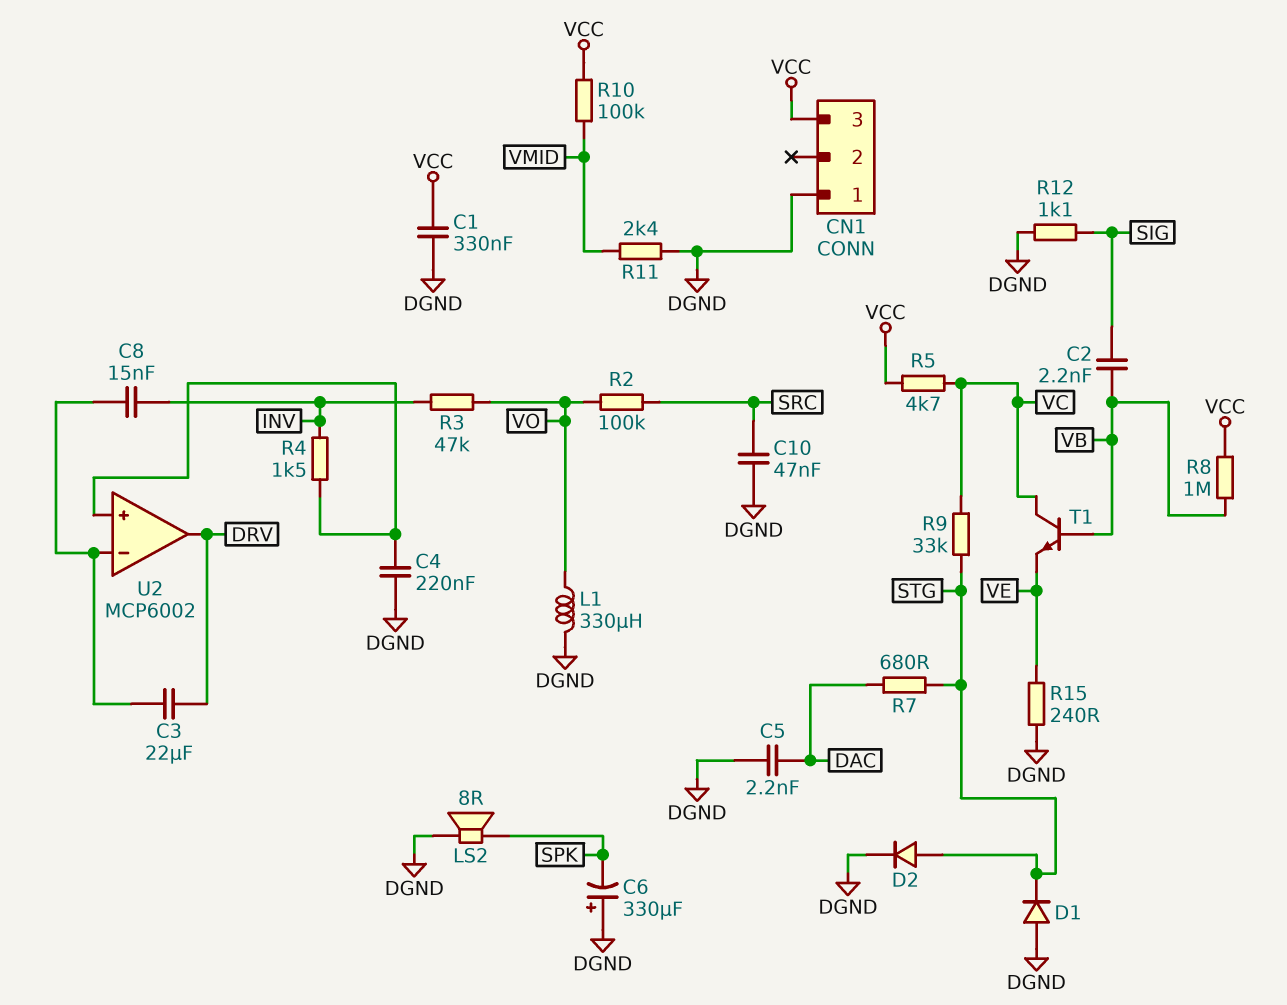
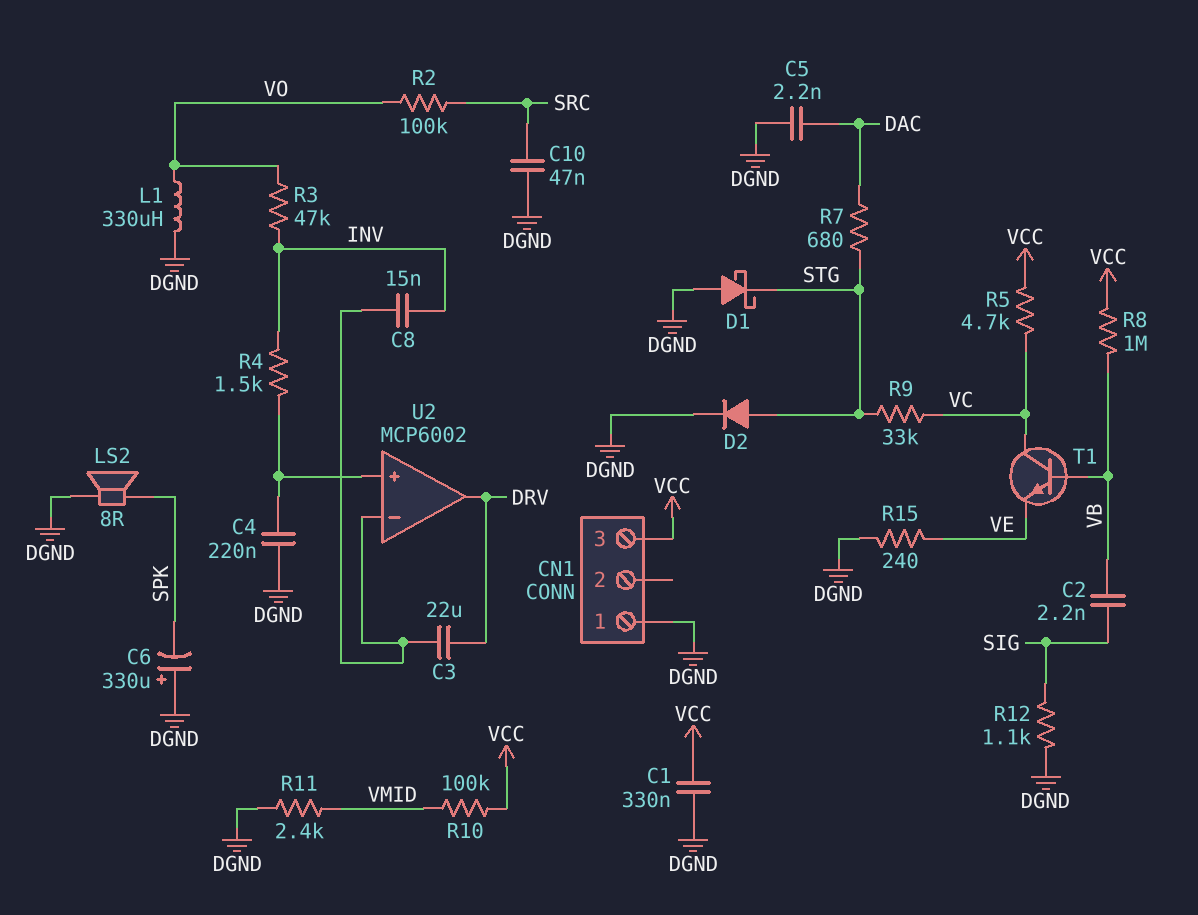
D1: diode (A DGND, K STG) -> schottky (A DGND, K STG)

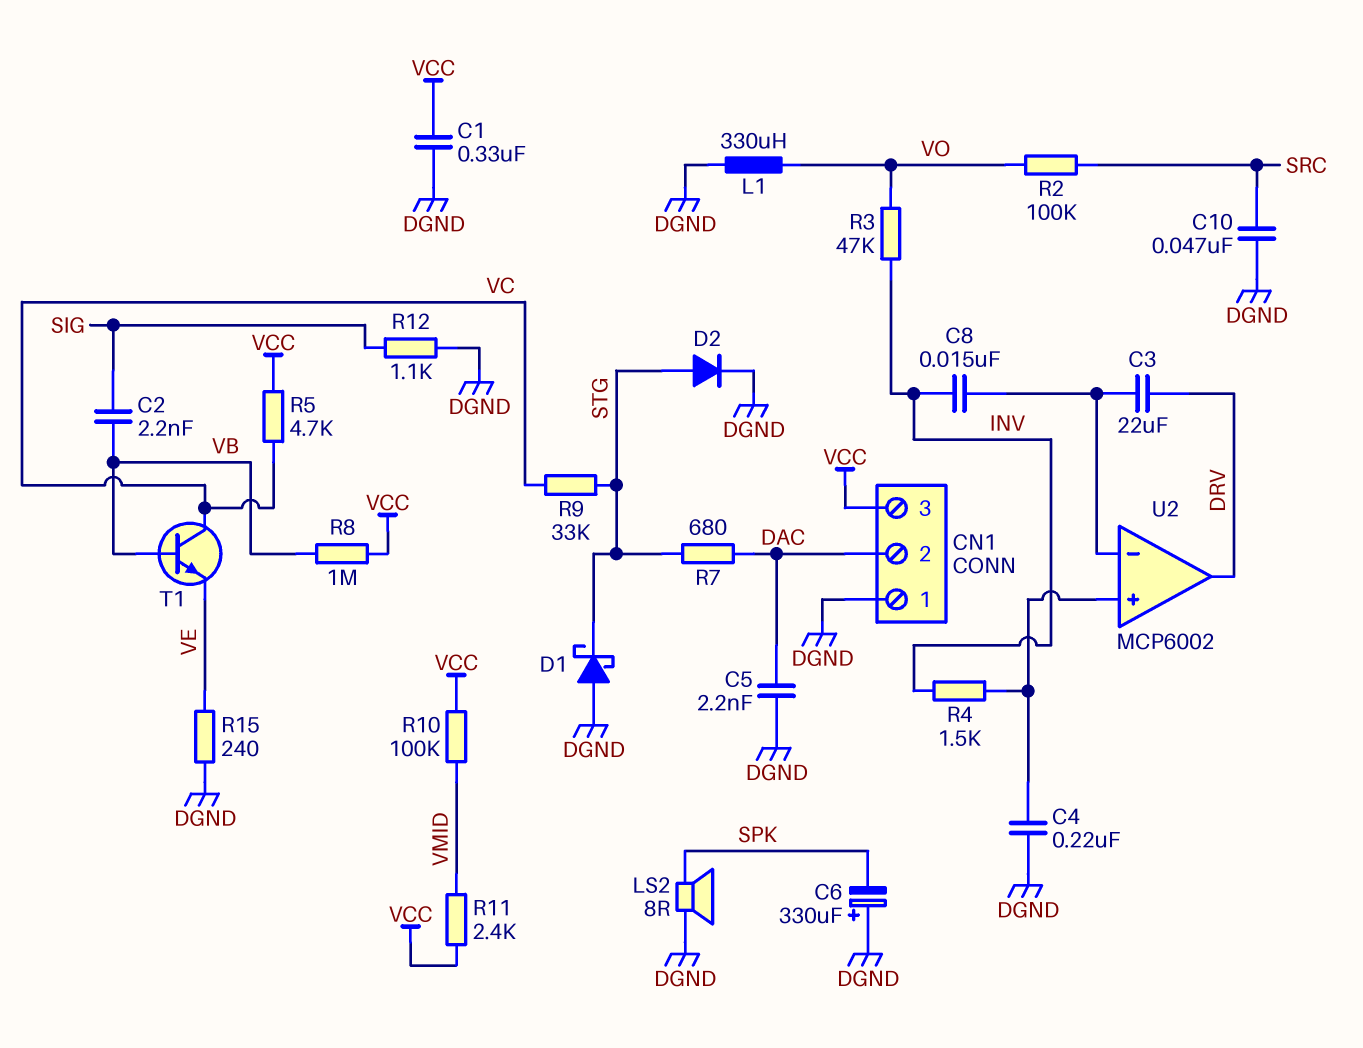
CN1 pin 2: none -> DAC
R11: 2.4k (DGND, VMID) -> 2.4k (VCC, VMID)

